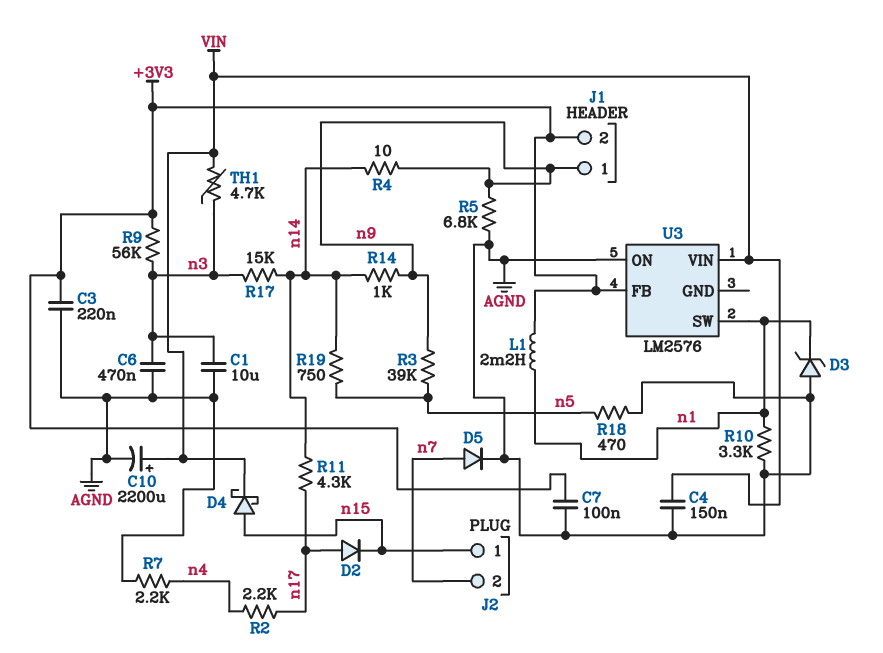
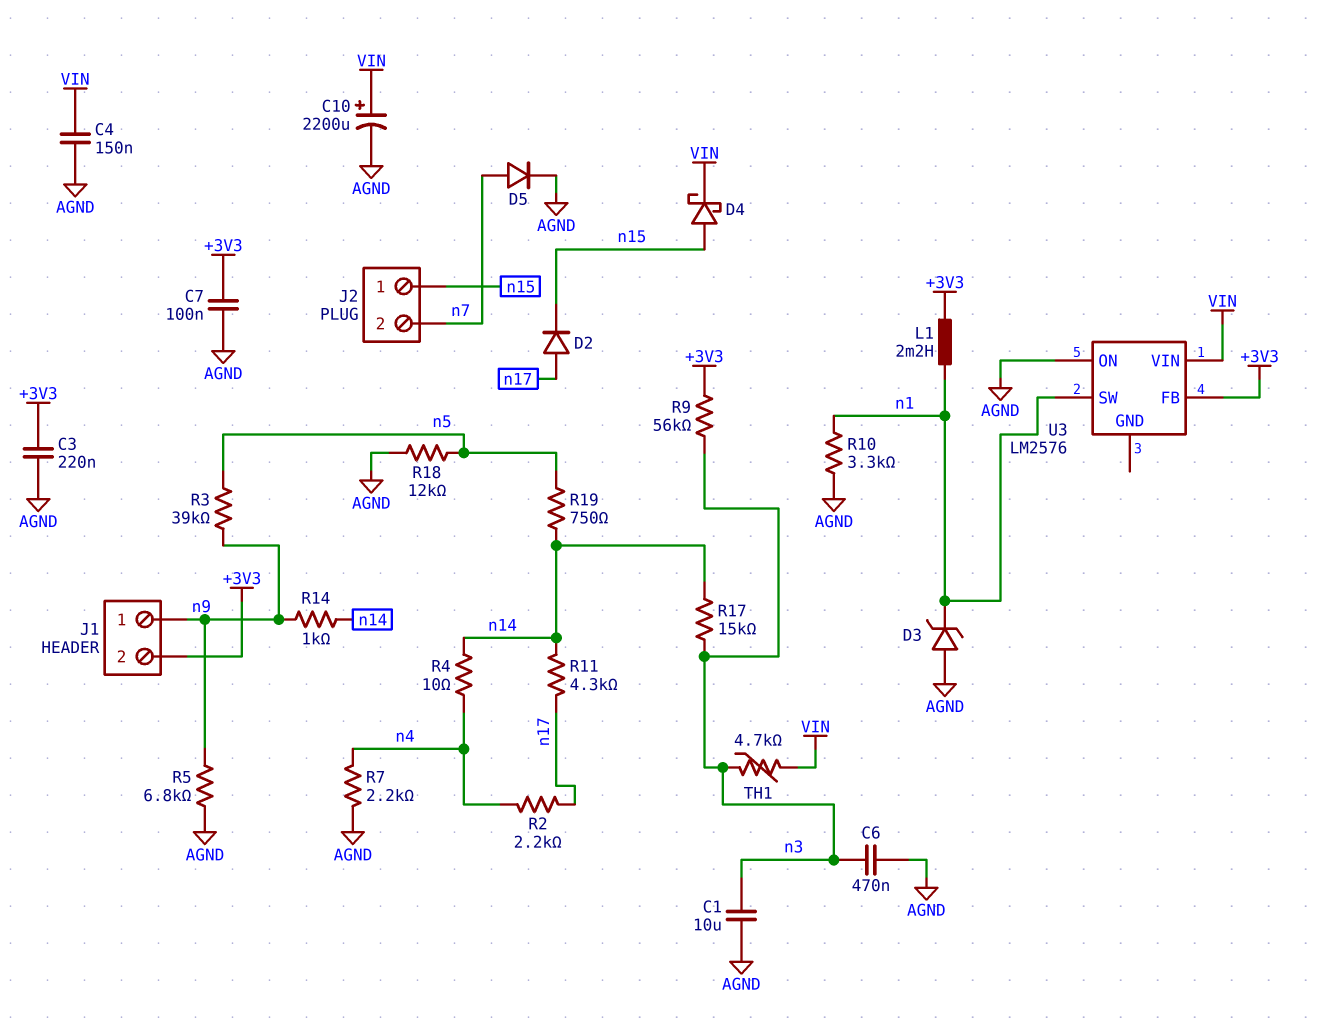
R4: 10 (n9, n14) -> 10 (n4, n14)
R18: 470 (AGND, n5) -> 12k (AGND, n5)

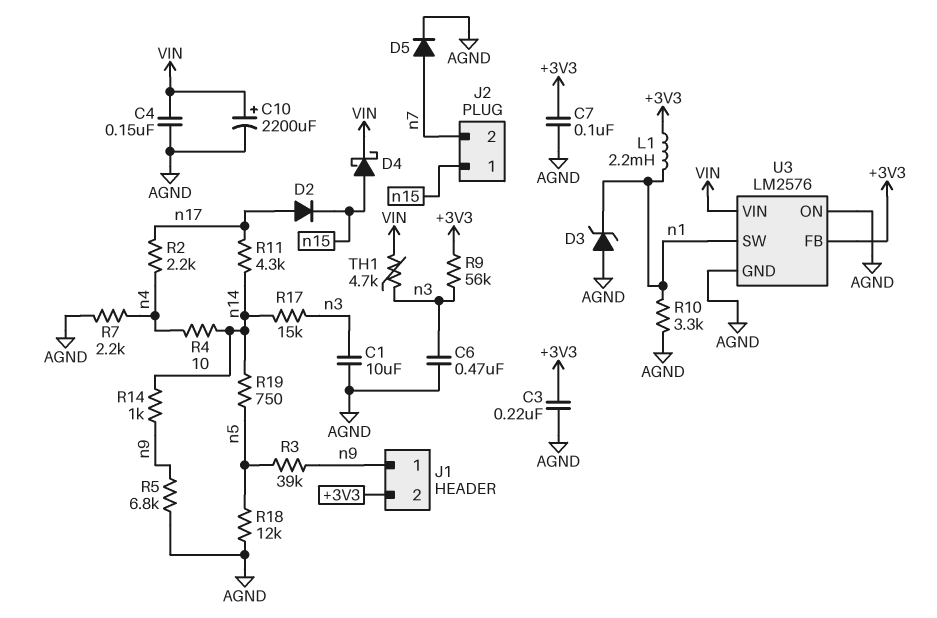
U3 pin GND: none -> AGND

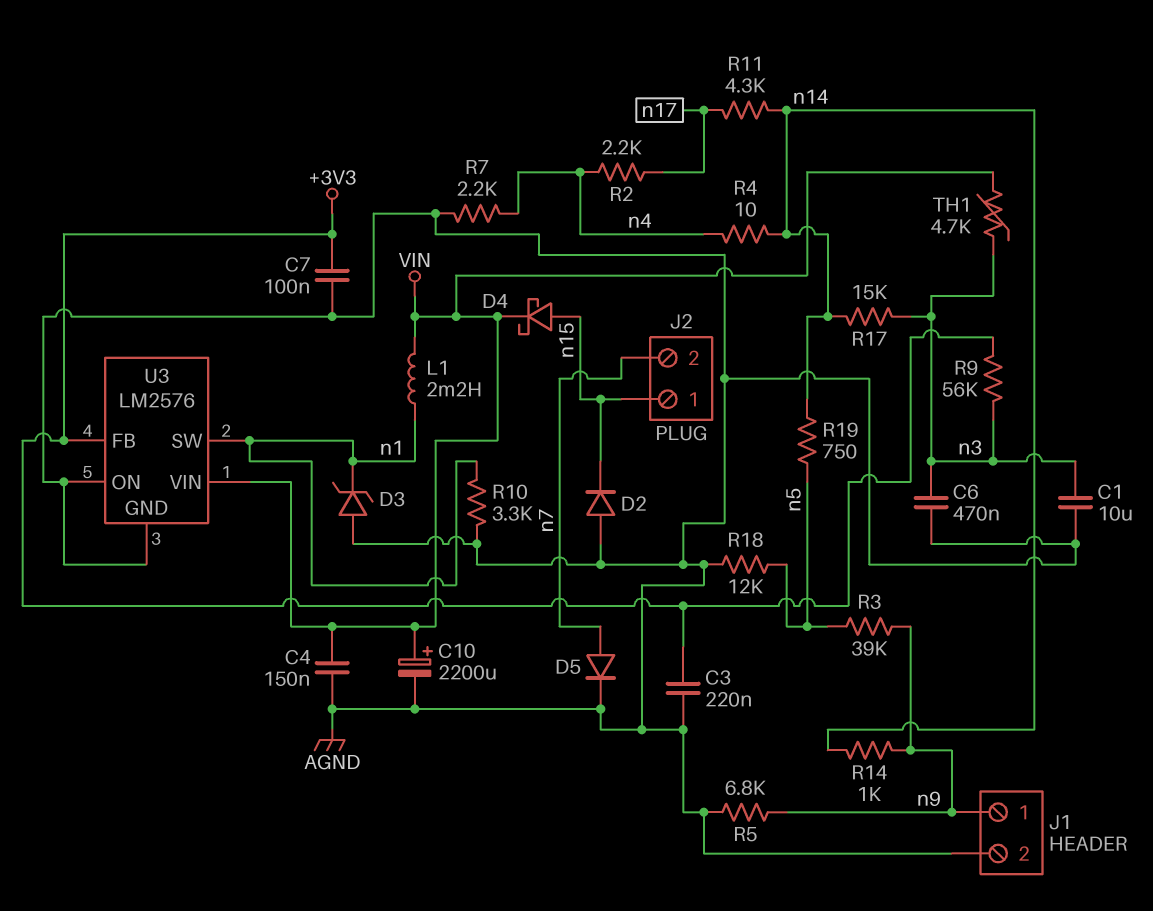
D2: diode (A n17, K n15) -> diode (A AGND, K n15)
J1 pin 2: +3V3 -> AGND
L1: 2.2mH (+3V3, n1) -> 2.2mH (VIN, n1)

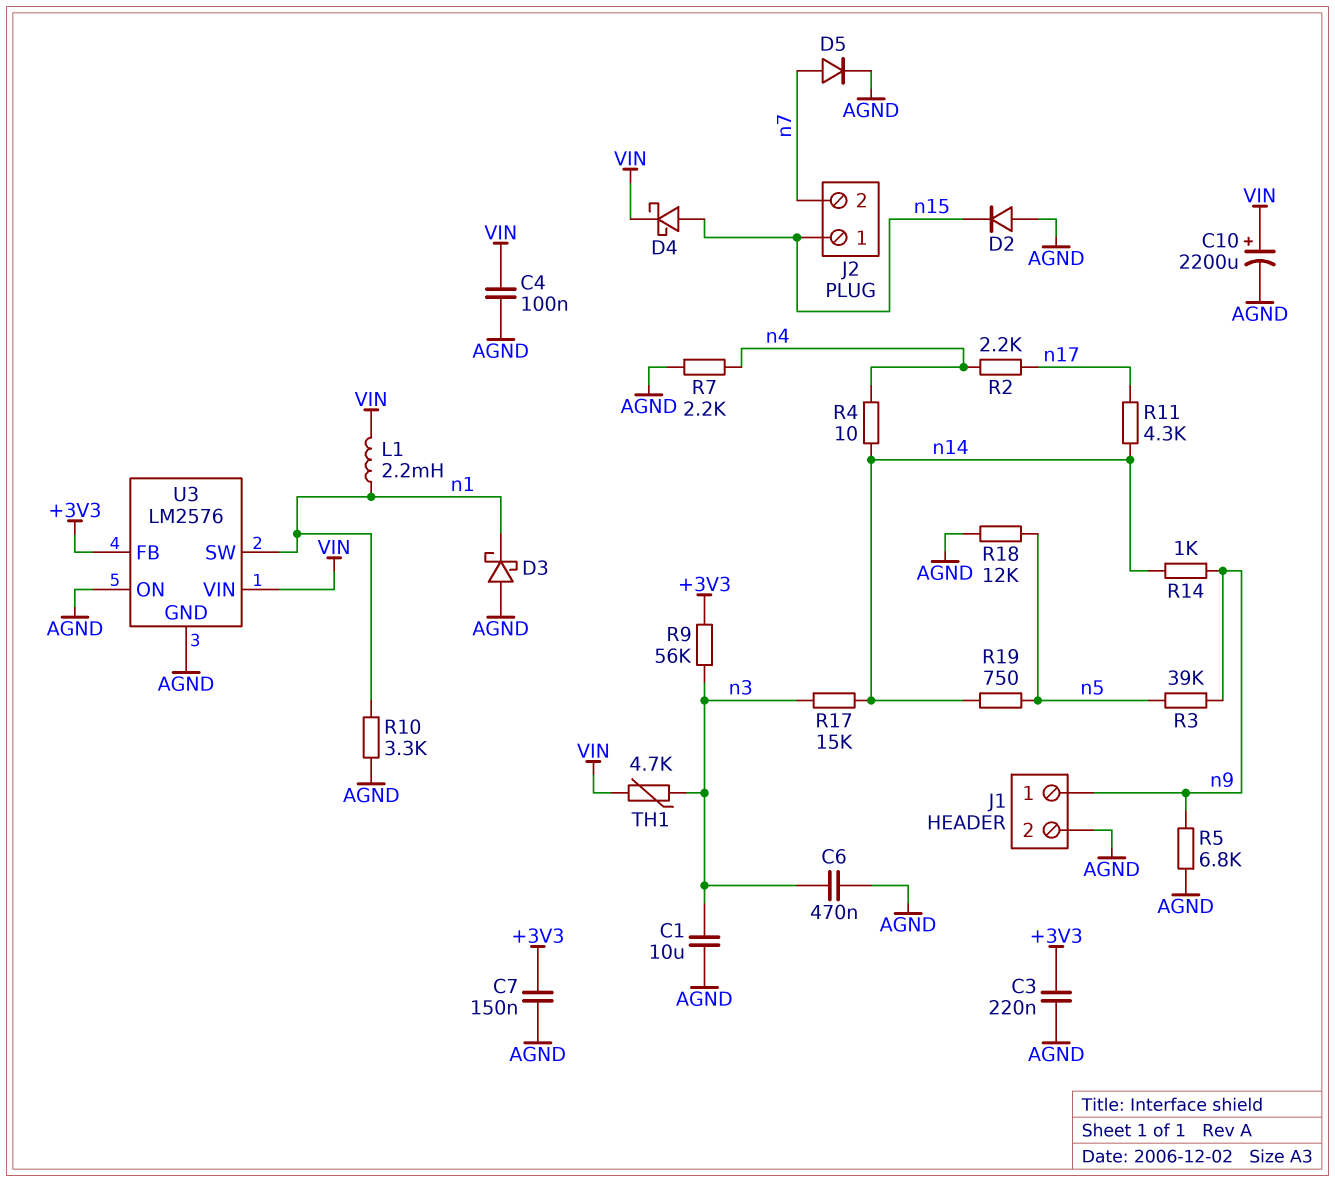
C4: 150nF (AGND, VIN) -> 100nF (AGND, VIN)
C7: 100nF (+3V3, AGND) -> 150nF (+3V3, AGND)
D3: zener (A AGND, K n1) -> schottky (A AGND, K n1)

